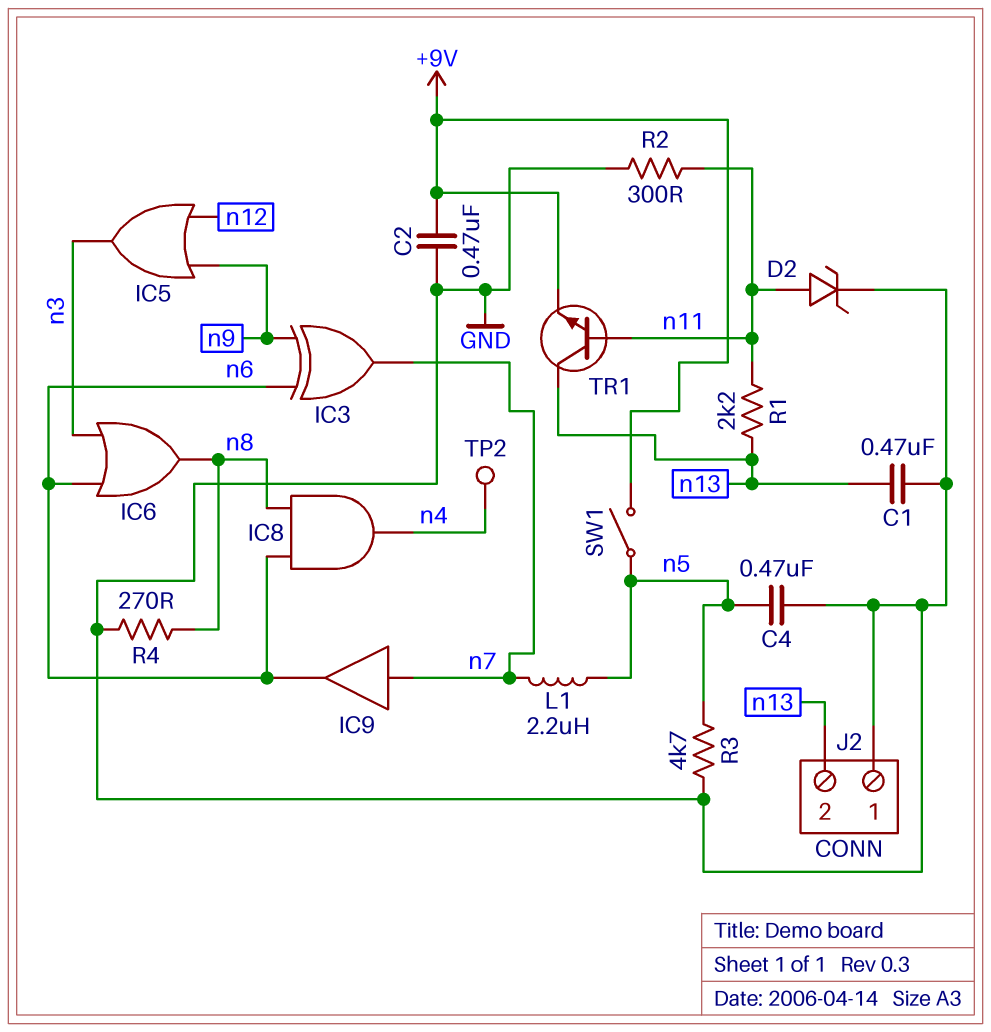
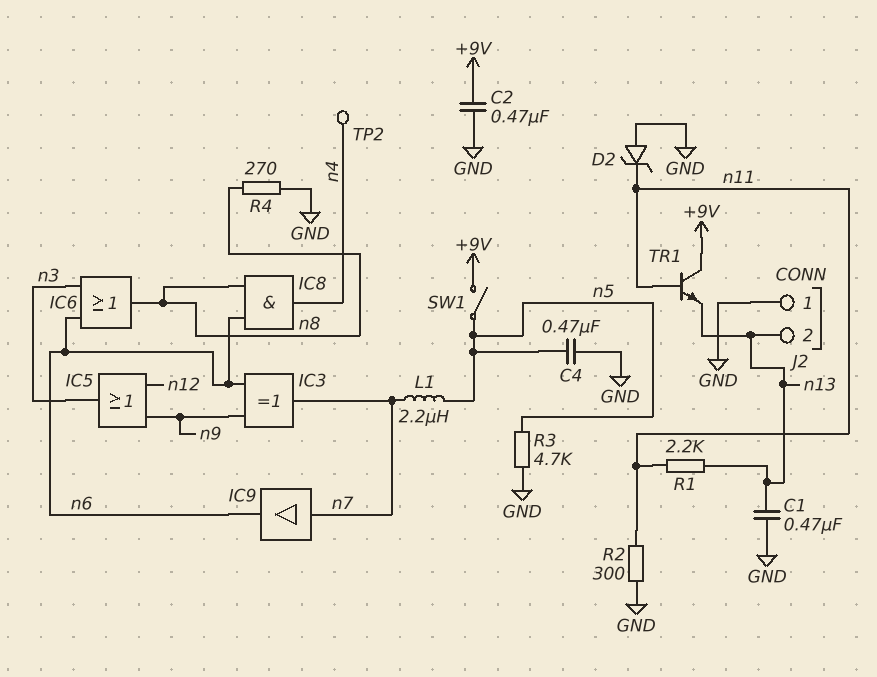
D2: zener (A n11, K GND) -> zener (A GND, K n11)
TR1: NPN (B n11, C n13, E +9V) -> NPN (B n11, C +9V, E n13)

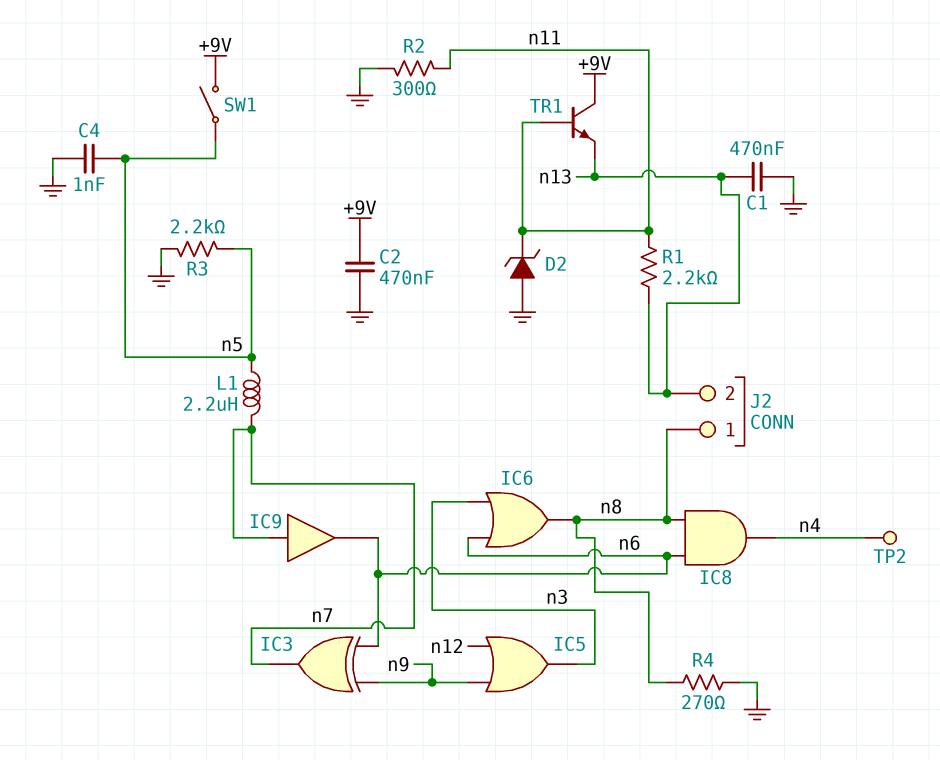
C4: 470nF (GND, n5) -> 1nF (GND, n5)
J2 pin 1: GND -> n8
R3: 4.7k (GND, n5) -> 2.2k (GND, n5)

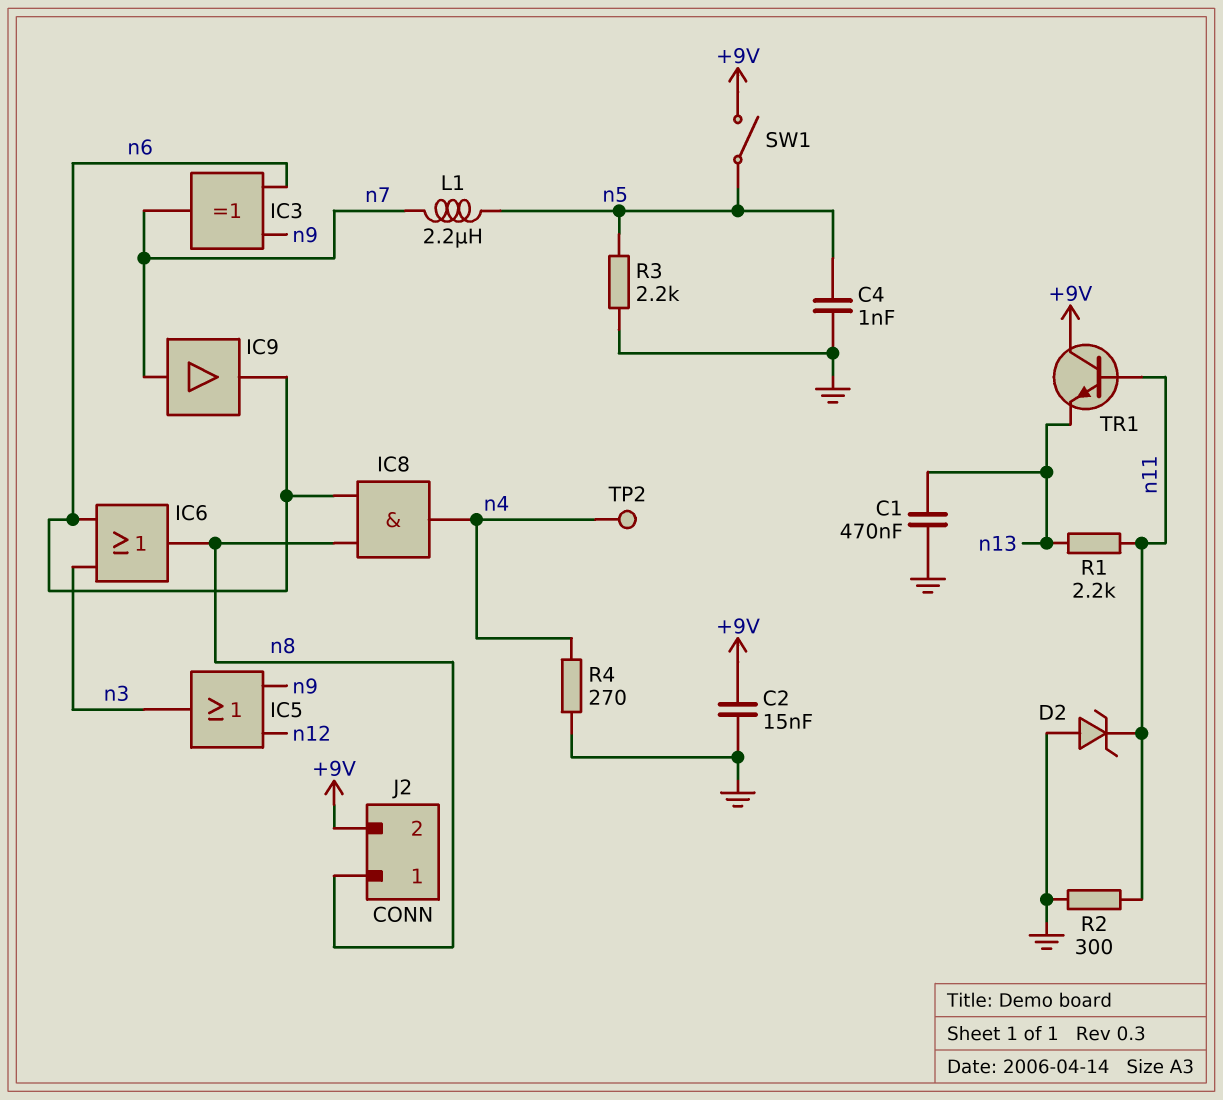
C2: 470nF (+9V, GND) -> 15nF (+9V, GND)
J2 pin 2: n13 -> +9V
R4: 270 (GND, n8) -> 270 (GND, n4)

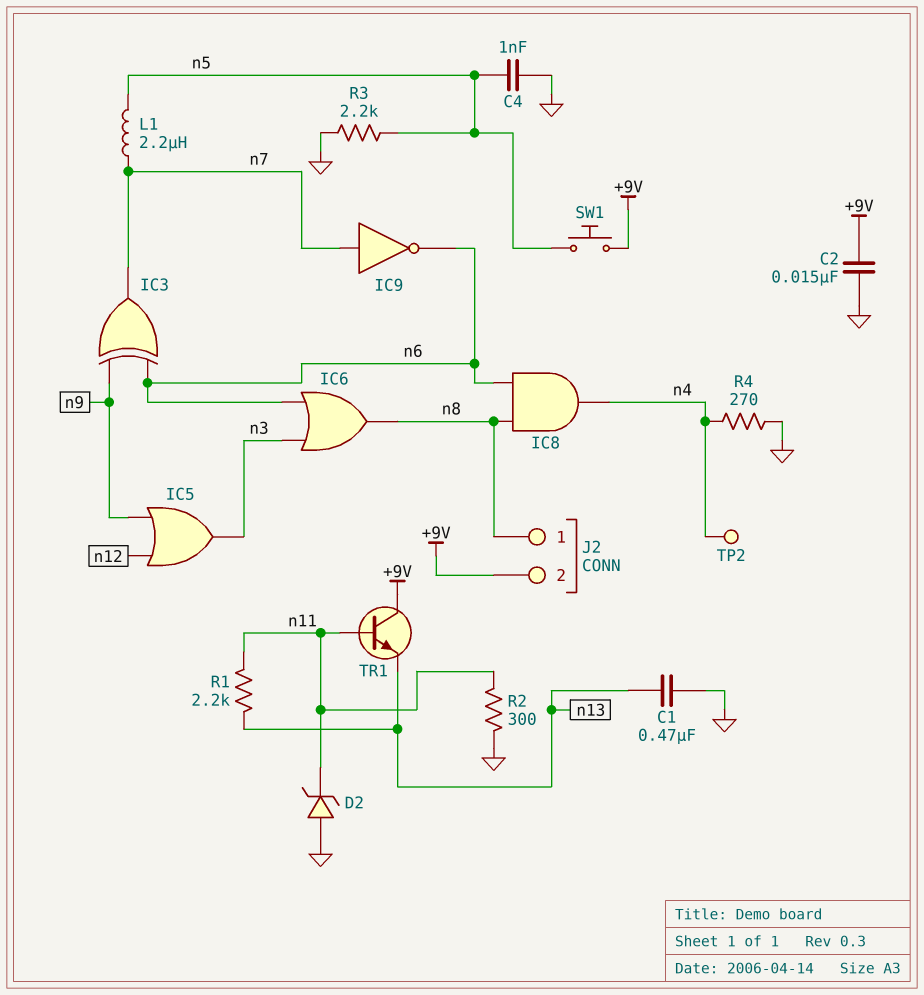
IC9: buffer (in n7, out n6) -> NOT (in n7, out n6)
SW1: switch (+9V, n5) -> button (+9V, n5)

